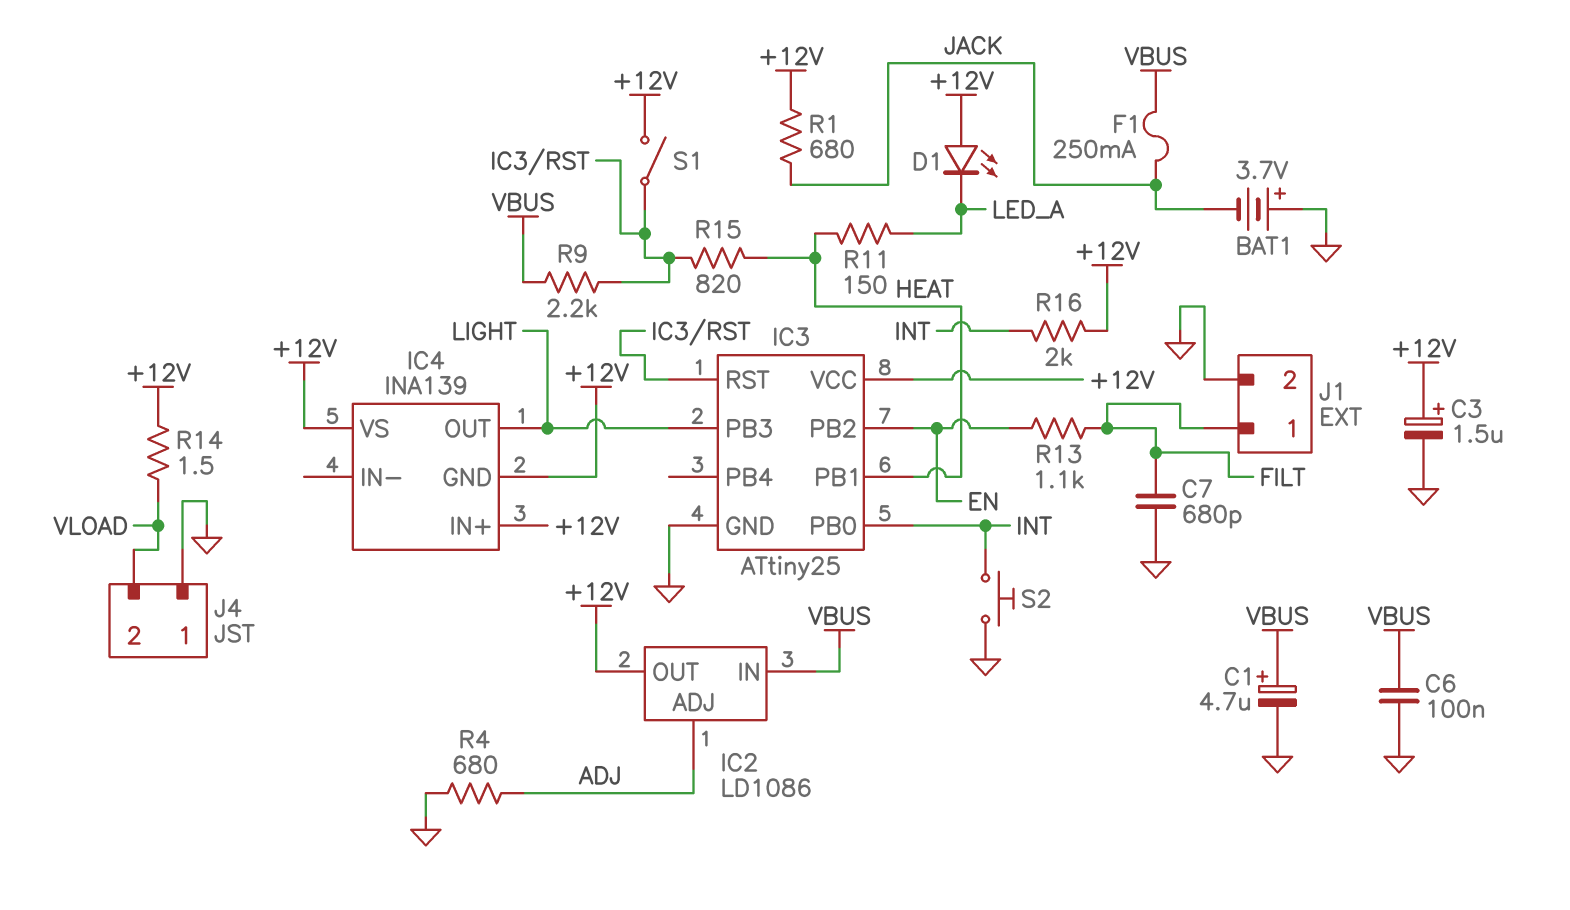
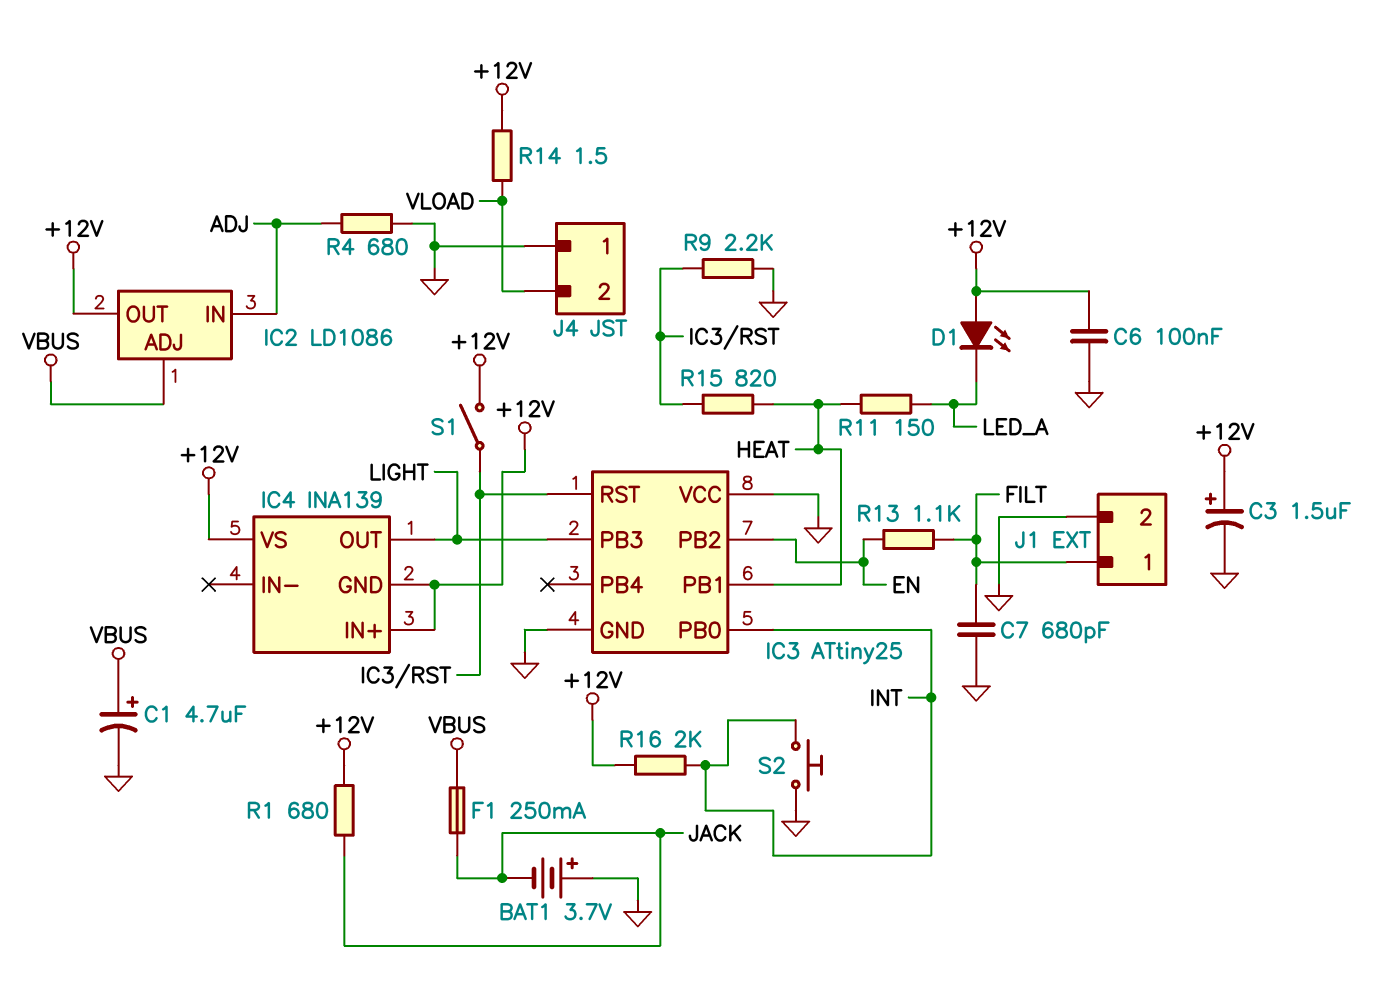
C6: 100nF (GND, VBUS) -> 100nF (+12V, GND)
IC2 pin ADJ: ADJ -> VBUS
IC2 pin IN: VBUS -> ADJ
IC3 pin VCC: +12V -> GND
R9: 2.2k (IC3/RST, VBUS) -> 2.2k (GND, IC3/RST)

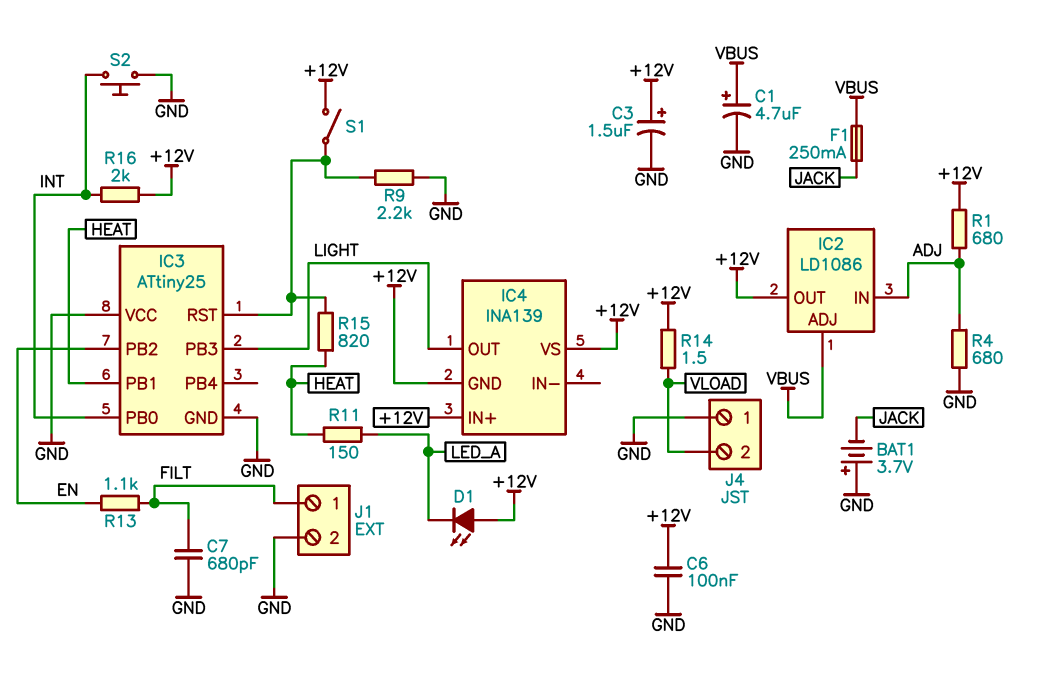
R1: 680 (+12V, JACK) -> 680 (+12V, ADJ)

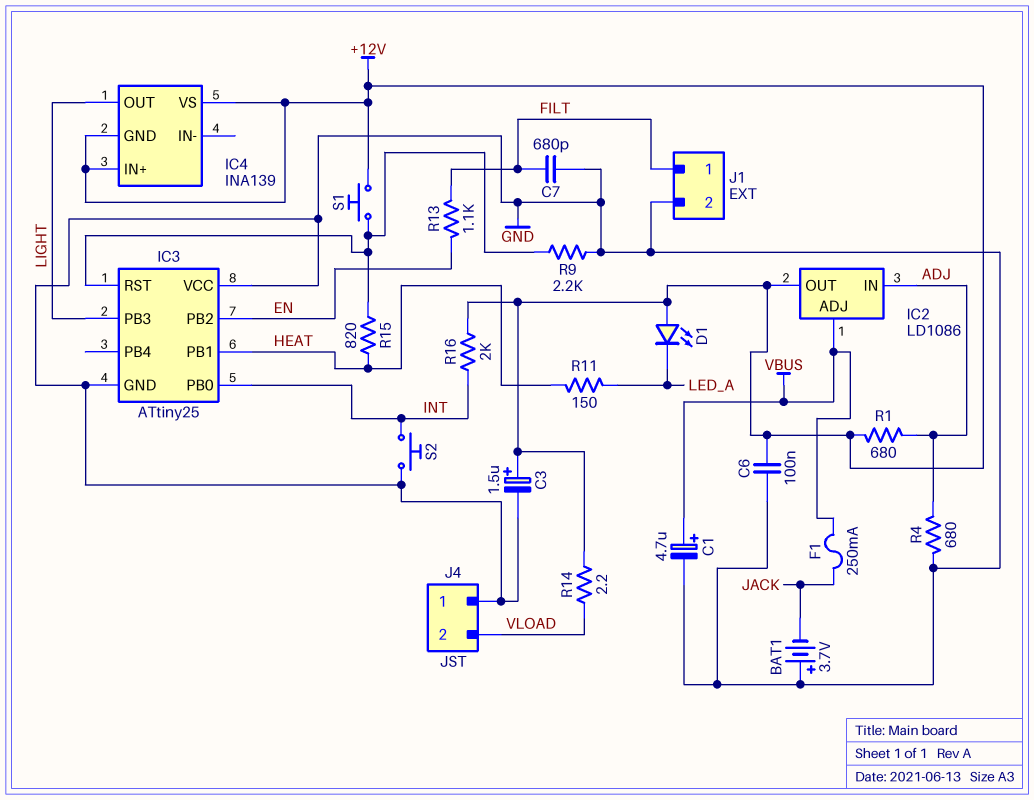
R14: 1.5 (+12V, VLOAD) -> 2.2 (+12V, VLOAD)
S1: switch (+12V, IC3/RST) -> button (+12V, IC3/RST)

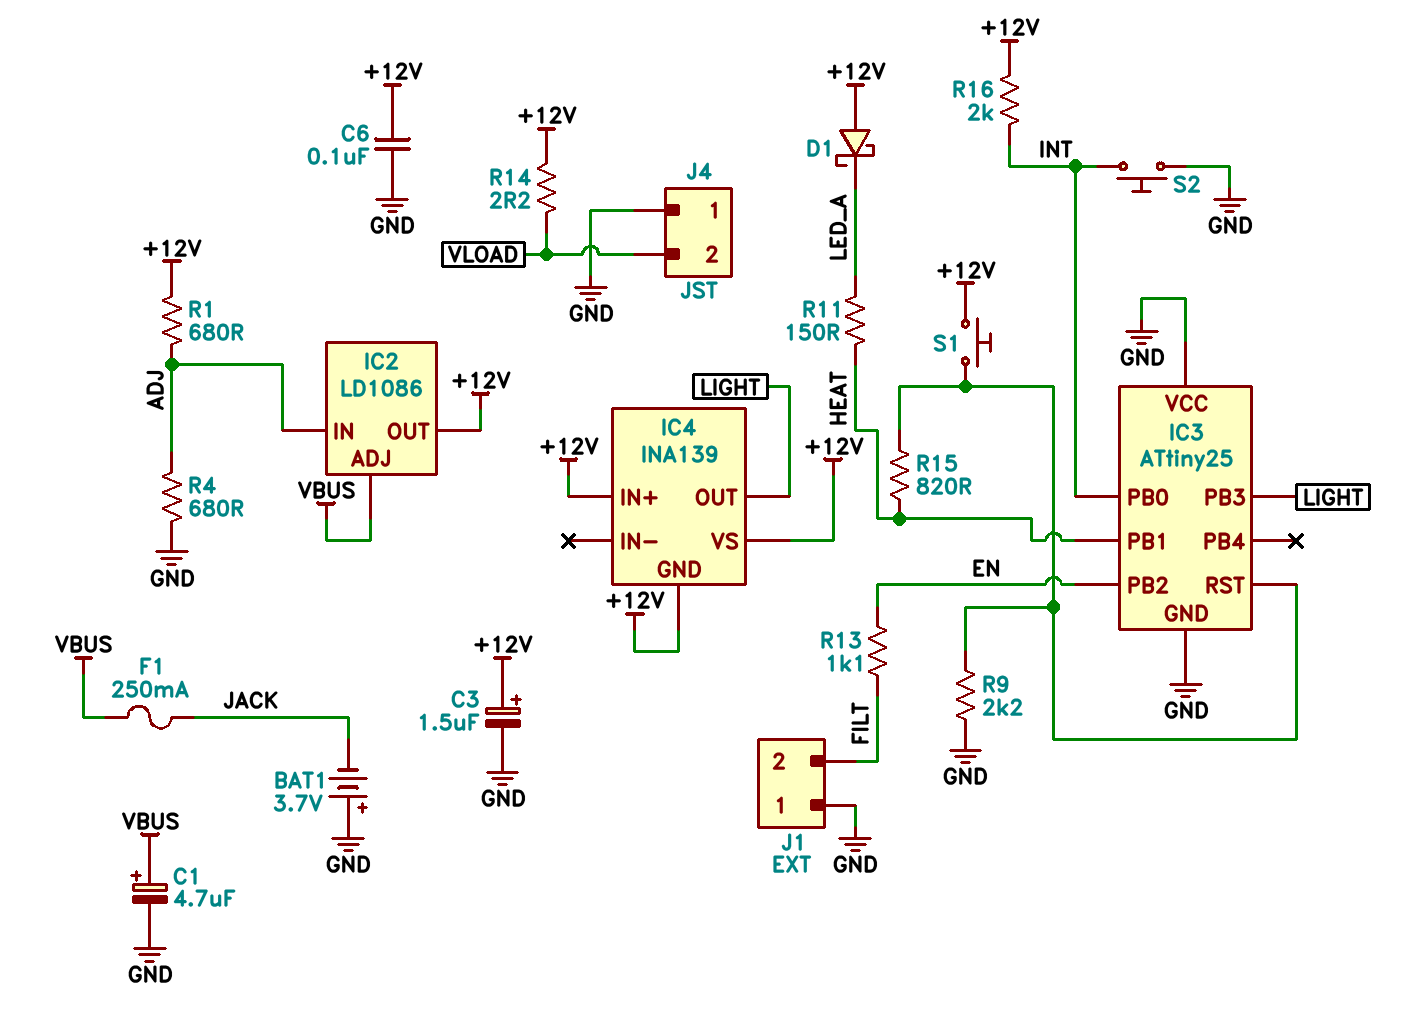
C7: 680pF (FILT, GND) -> none
D1: LED (A +12V, K LED_A) -> schottky (A +12V, K LED_A)
J1 pin 1: FILT -> GND
J1 pin 2: GND -> FILT

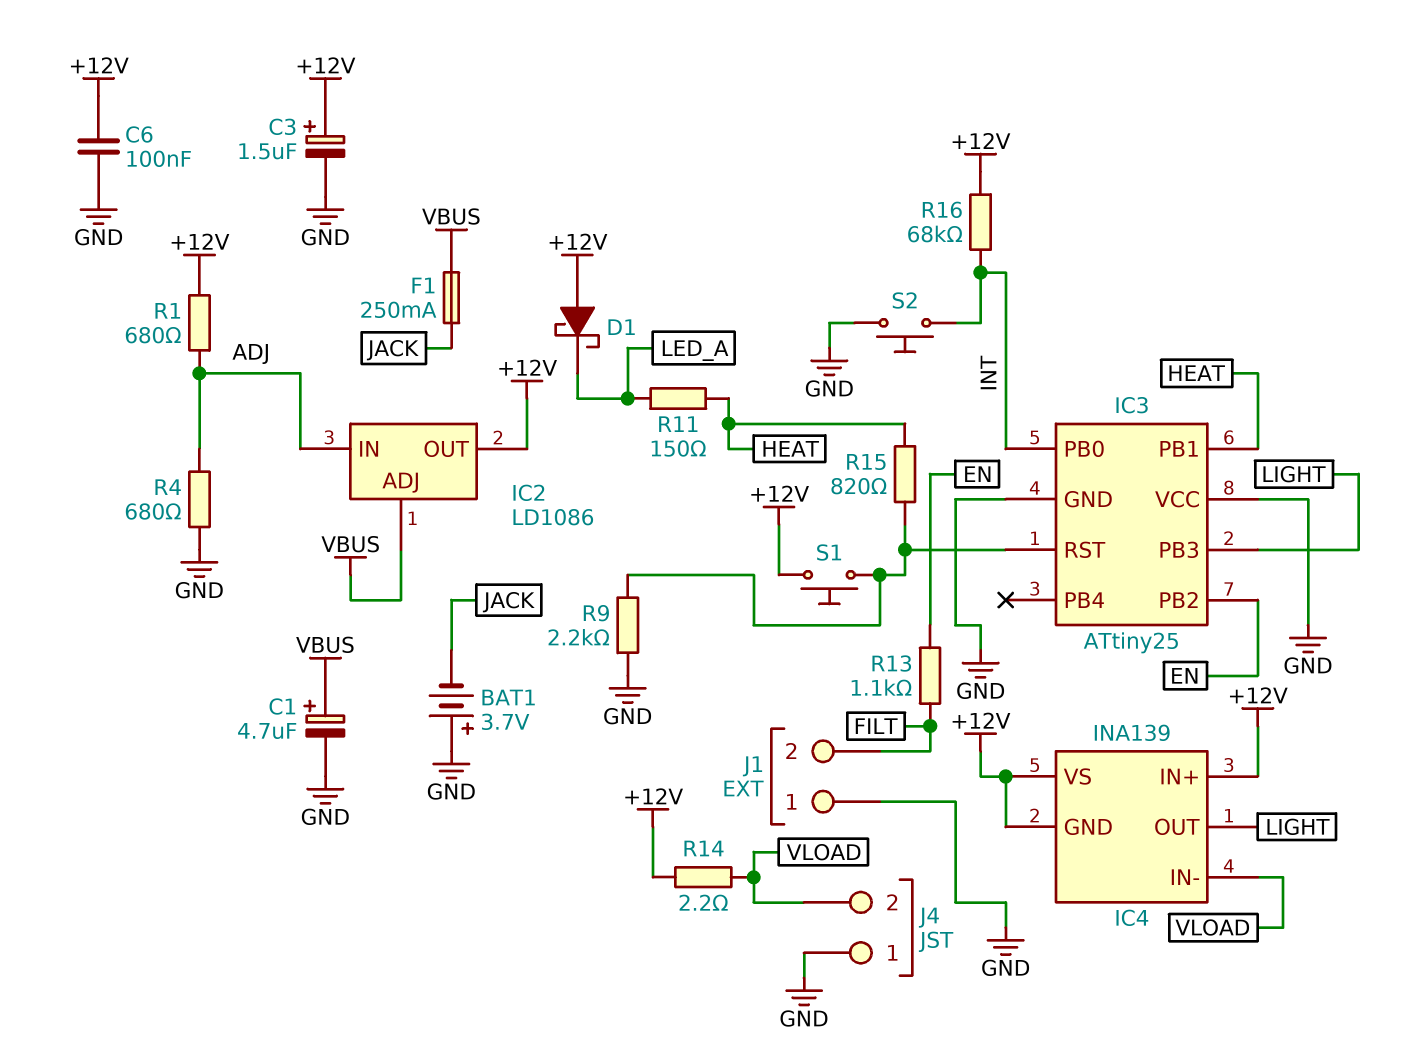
IC4 pin IN-: none -> VLOAD
R16: 2k (+12V, INT) -> 68k (+12V, INT)

